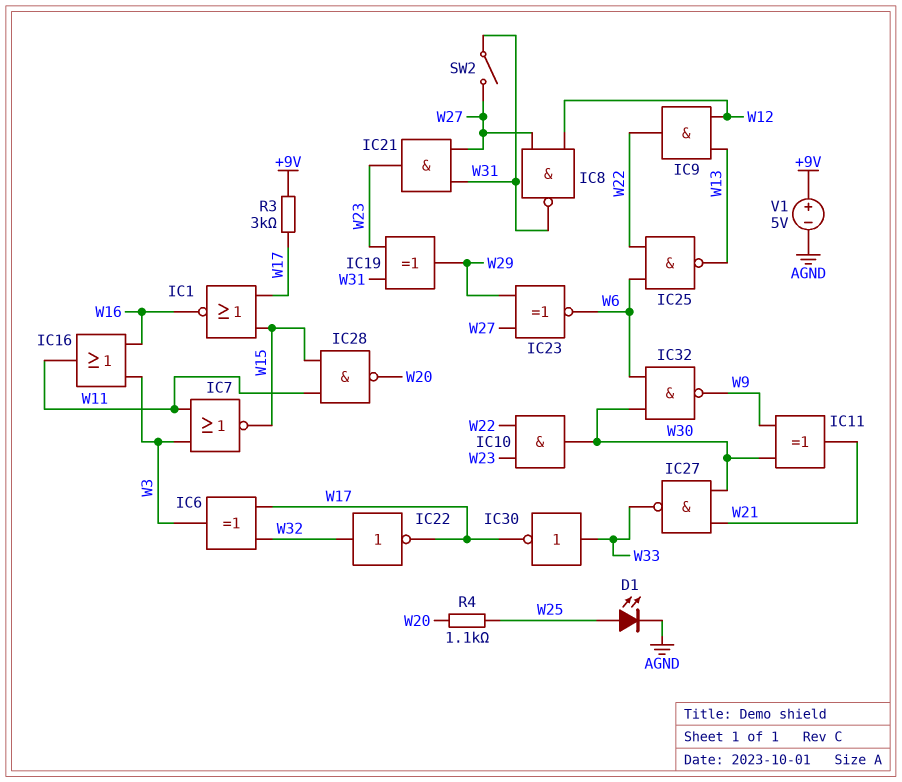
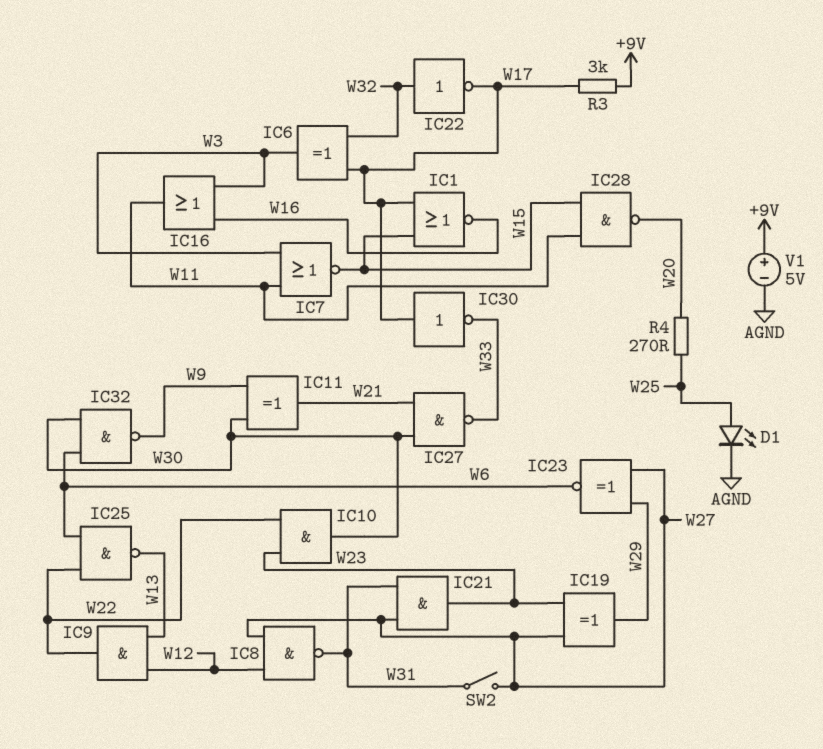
IC19: XOR (in W23, in W31, out W29) -> XOR (in W23, in W27, out W29)
IC30: NOT (in W33, out W17) -> NOT (in W17, out W33)
R4: 1.1k (W20, W25) -> 270 (W20, W25)

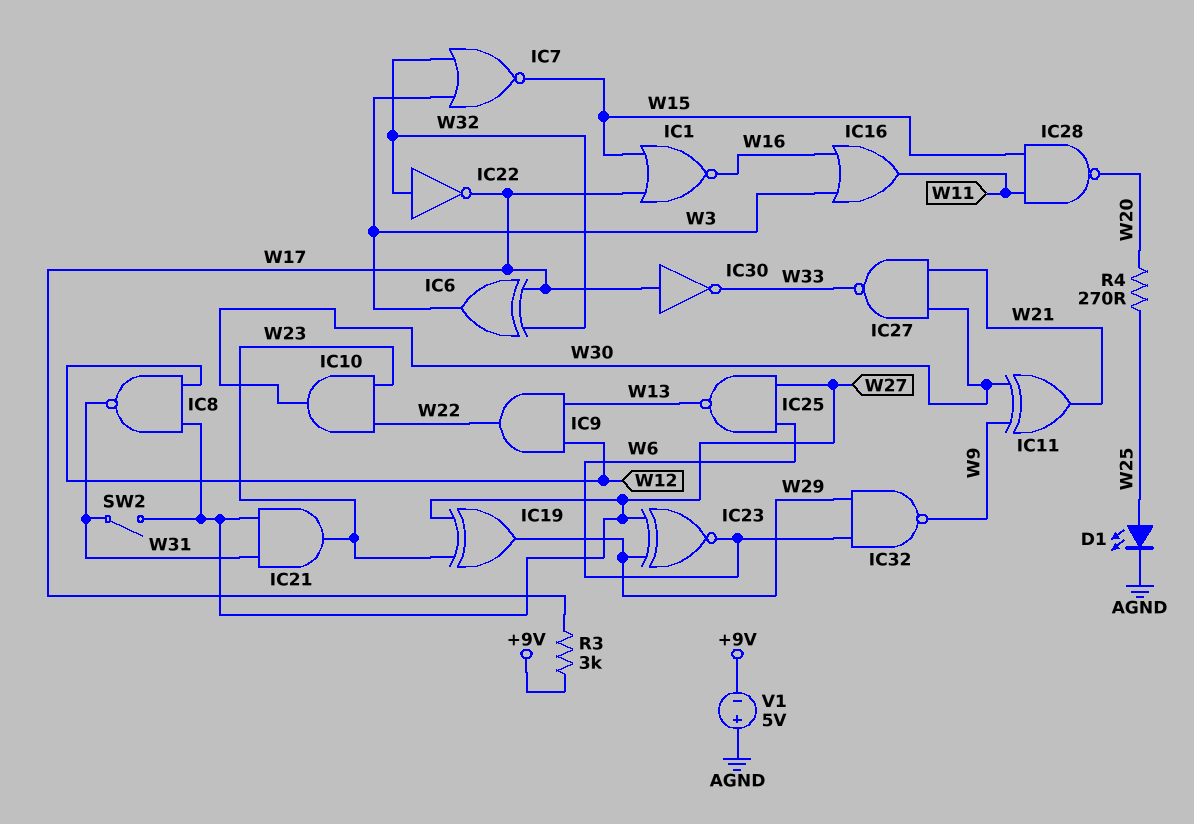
IC7: NOR (in W3, in W11, out W15) -> NOR (in W3, in W32, out W15)
IC25: NAND (in W6, in W22, out W13) -> NAND (in W6, in W27, out W13)
IC32: NAND (in W6, in W30, out W9) -> NAND (in W6, in W29, out W9)
V1: 5V (plus +9V, minus AGND) -> 5V (plus AGND, minus +9V)

